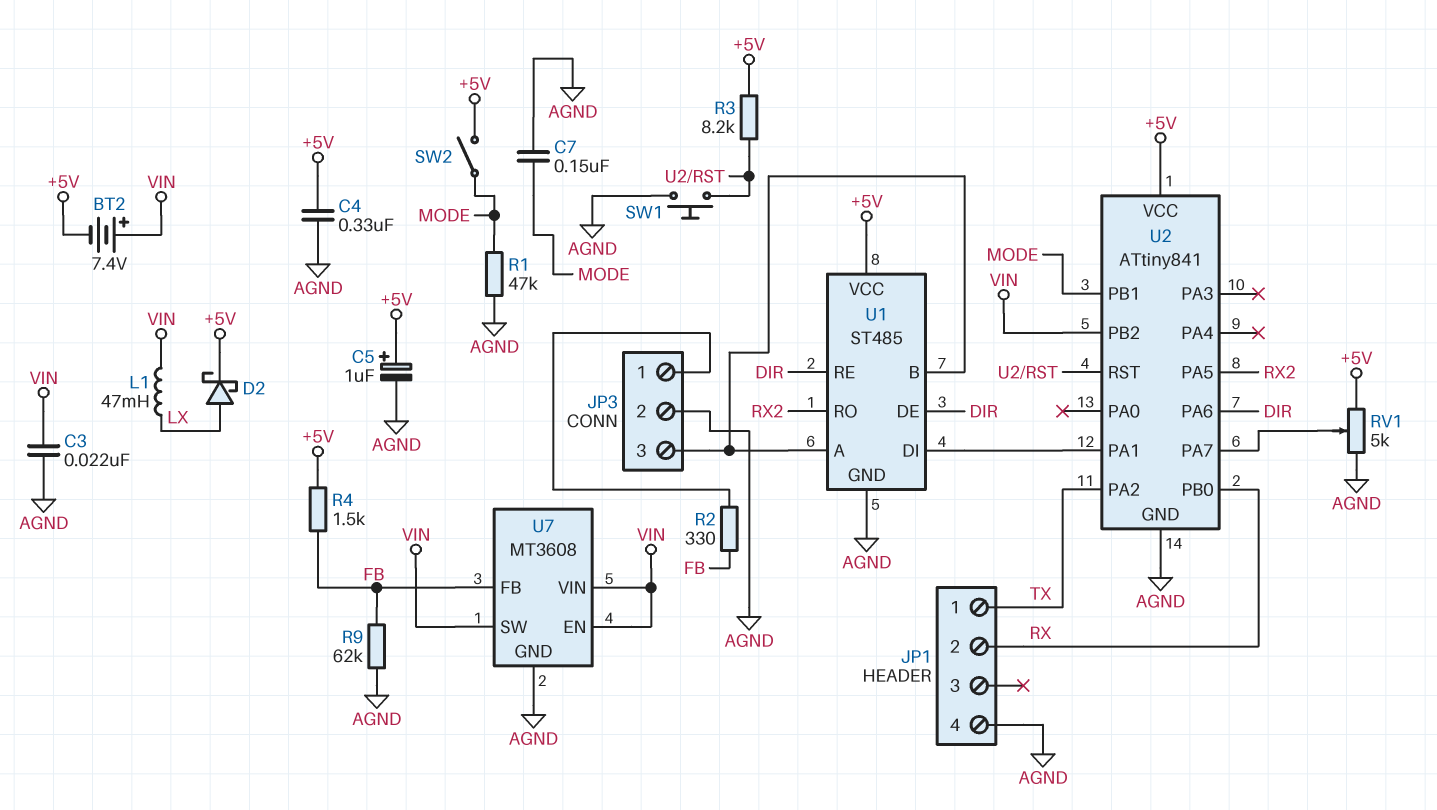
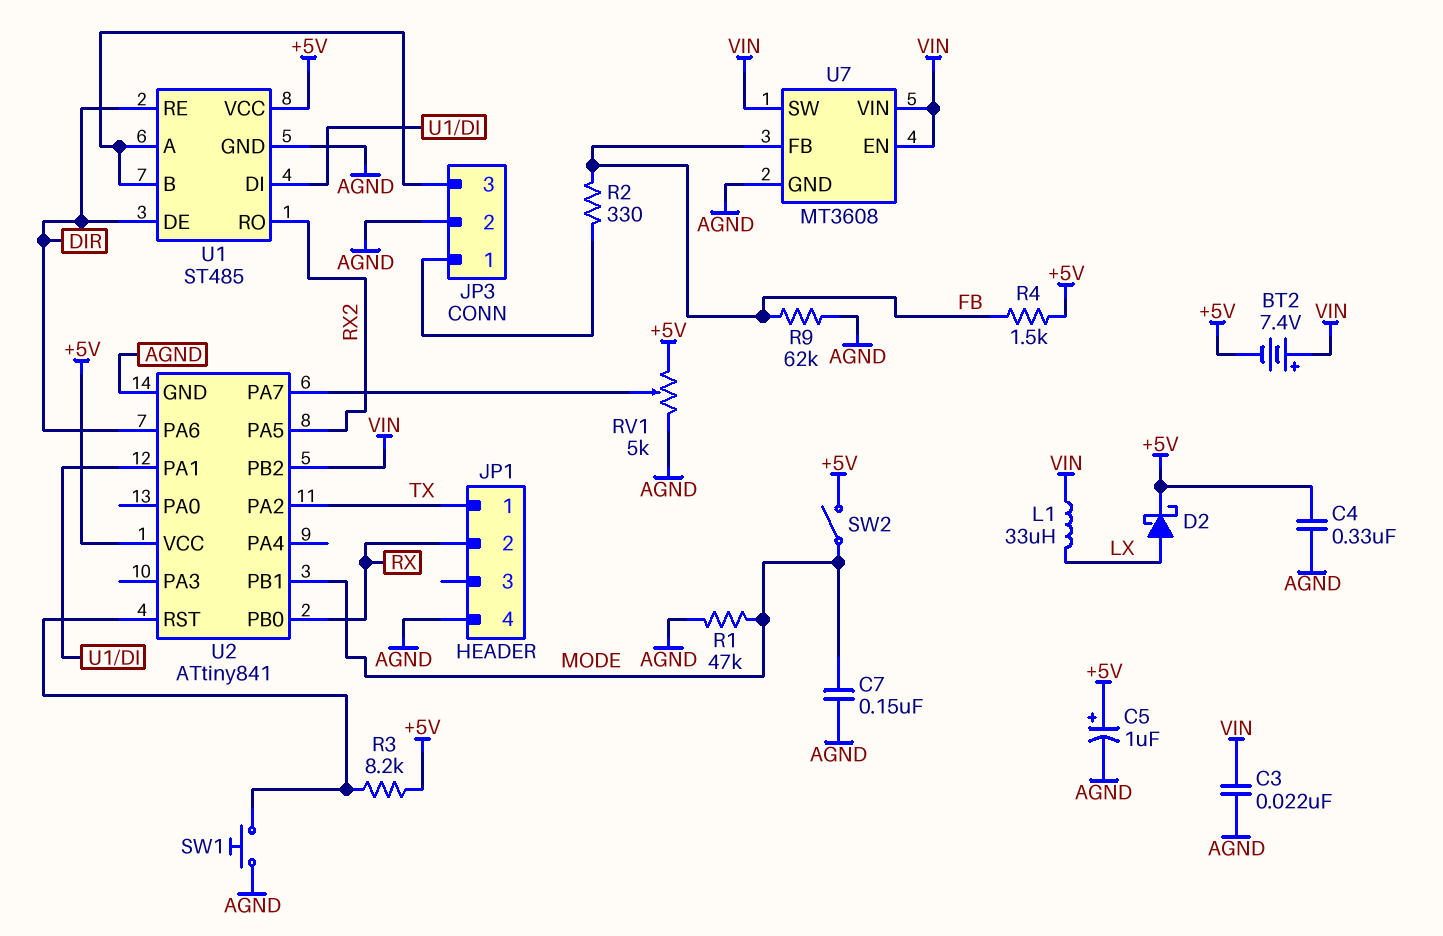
L1: 47mH (LX, VIN) -> 33uH (LX, VIN)

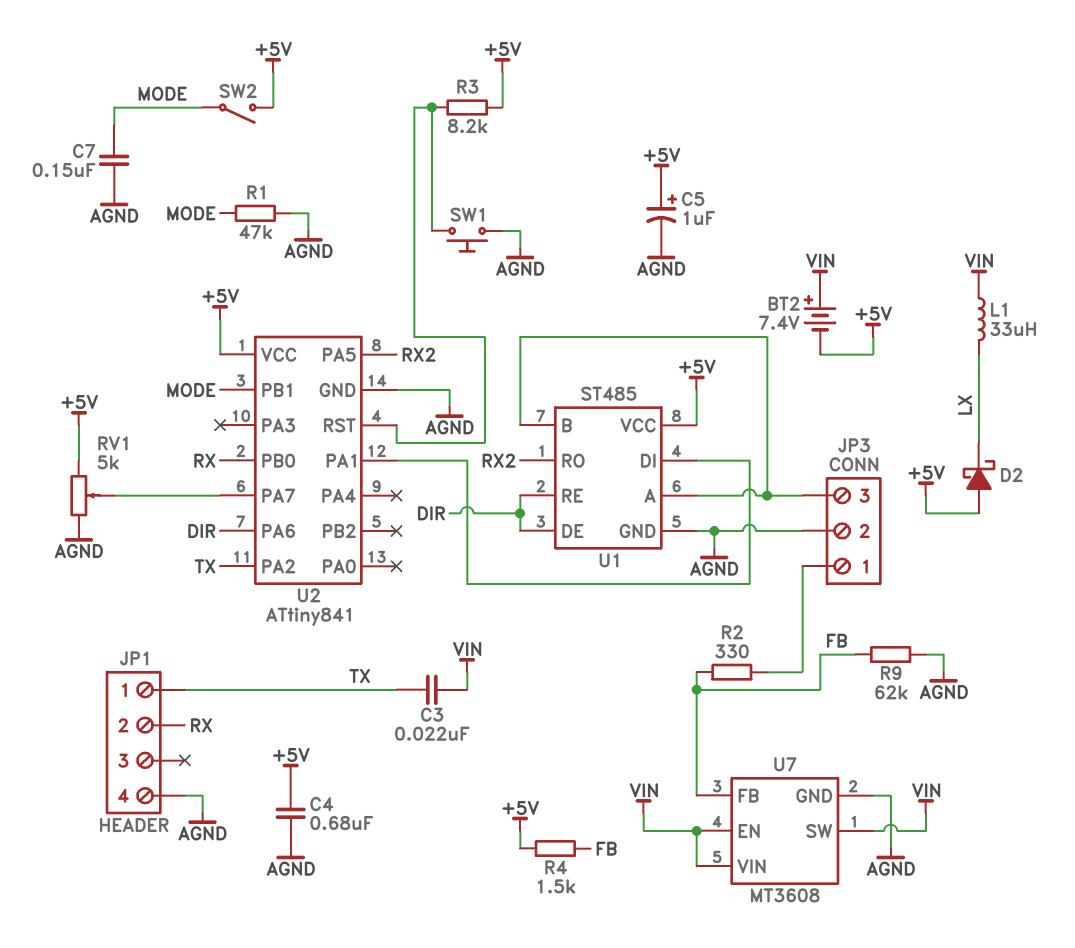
C3: 22nF (AGND, VIN) -> 22nF (TX, VIN)
C4: 330nF (+5V, AGND) -> 680nF (+5V, AGND)
D2: schottky (A LX, K +5V) -> schottky (A +5V, K LX)
U2 pin PB2: VIN -> none

